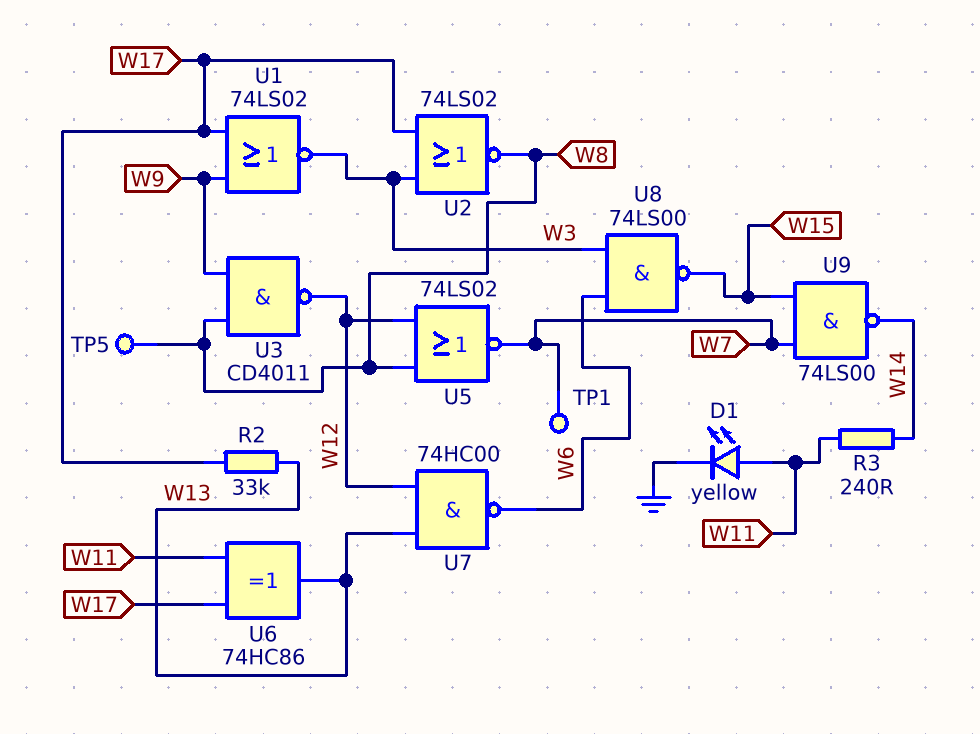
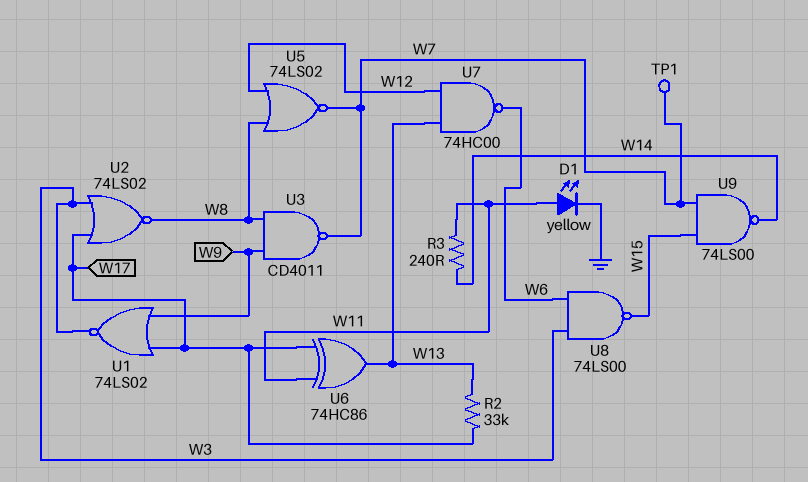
TP5: test point (W8) -> none
U3: NAND CD4011 (in W8, in W9, out W12) -> NAND CD4011 (in W8, in W9, out W7)

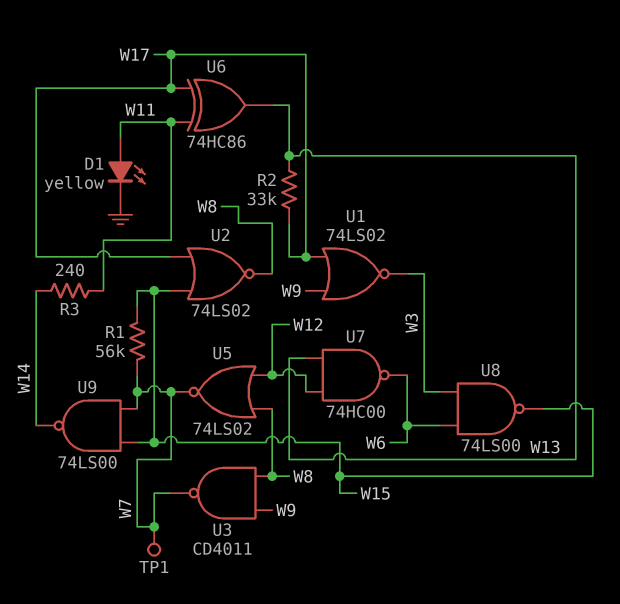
R1: none -> 56k (W7, W15)
U2: NOR 74LS02 (in W3, in W17, out W8) -> NOR 74LS02 (in W15, in W17, out W8)

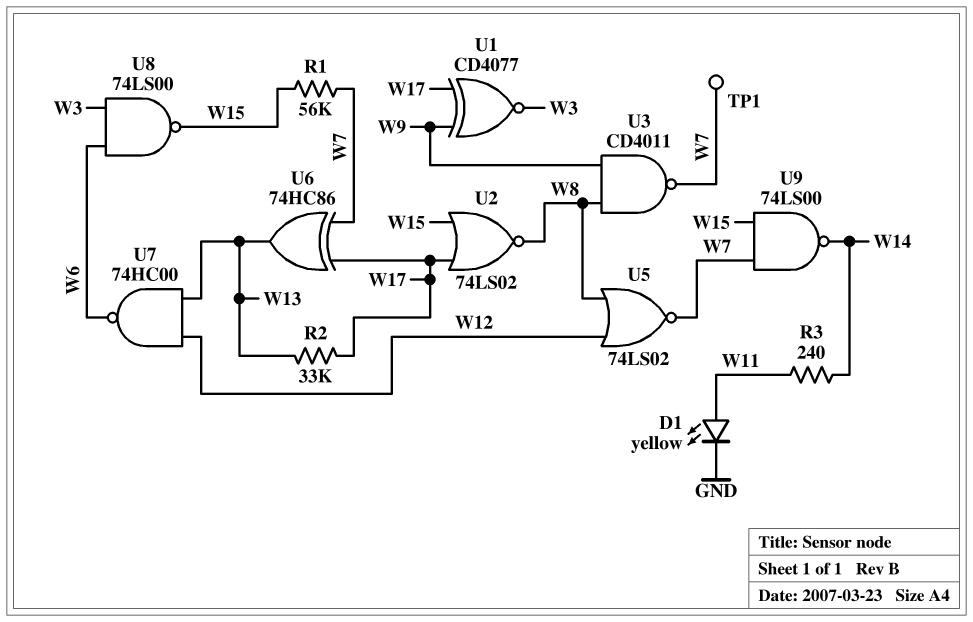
U1: NOR 74LS02 (in W9, in W17, out W3) -> XNOR CD4077 (in W9, in W17, out W3)
U6: XOR 74HC86 (in W11, in W17, out W13) -> XOR 74HC86 (in W7, in W17, out W13)

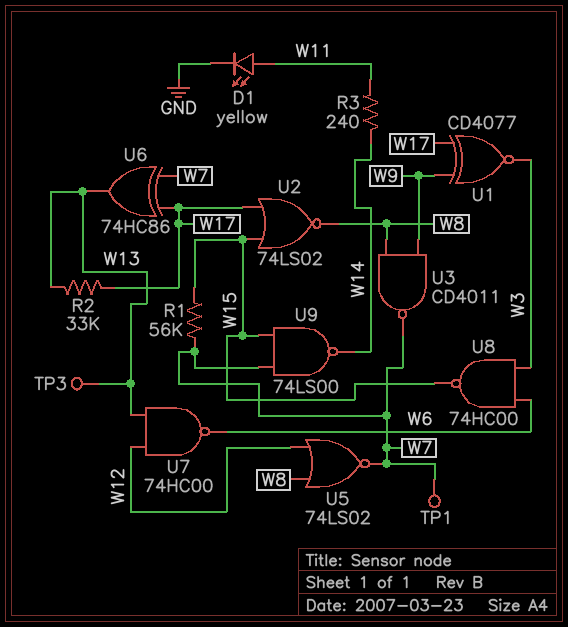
TP3: none -> test point (W13)
U8: NAND 74LS00 (in W3, in W6, out W15) -> NAND 74HC00 (in W3, in W6, out W15)

